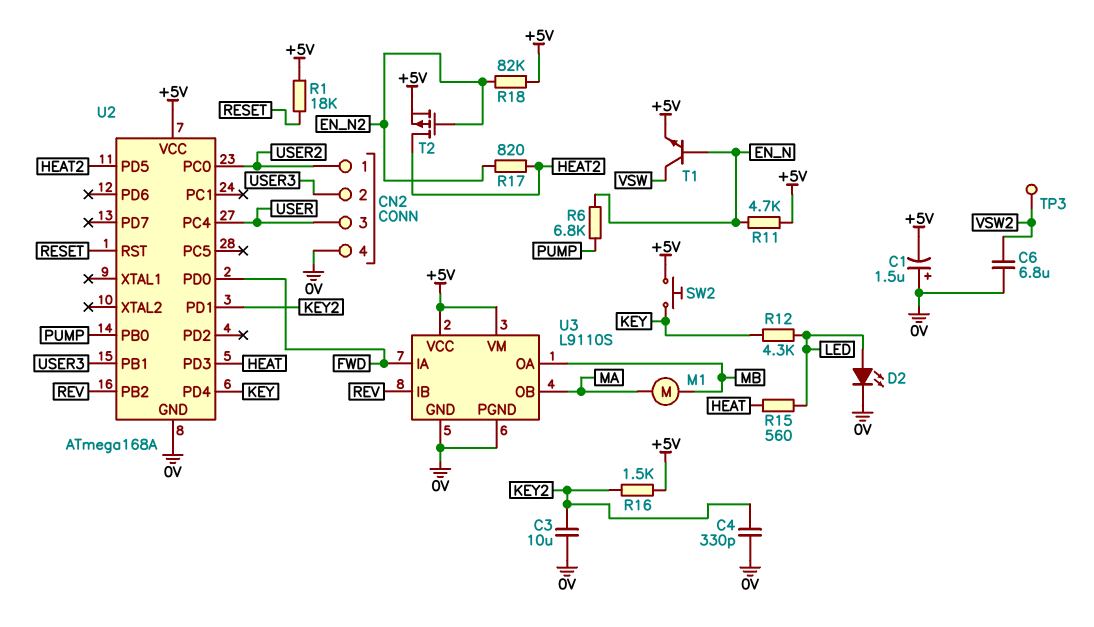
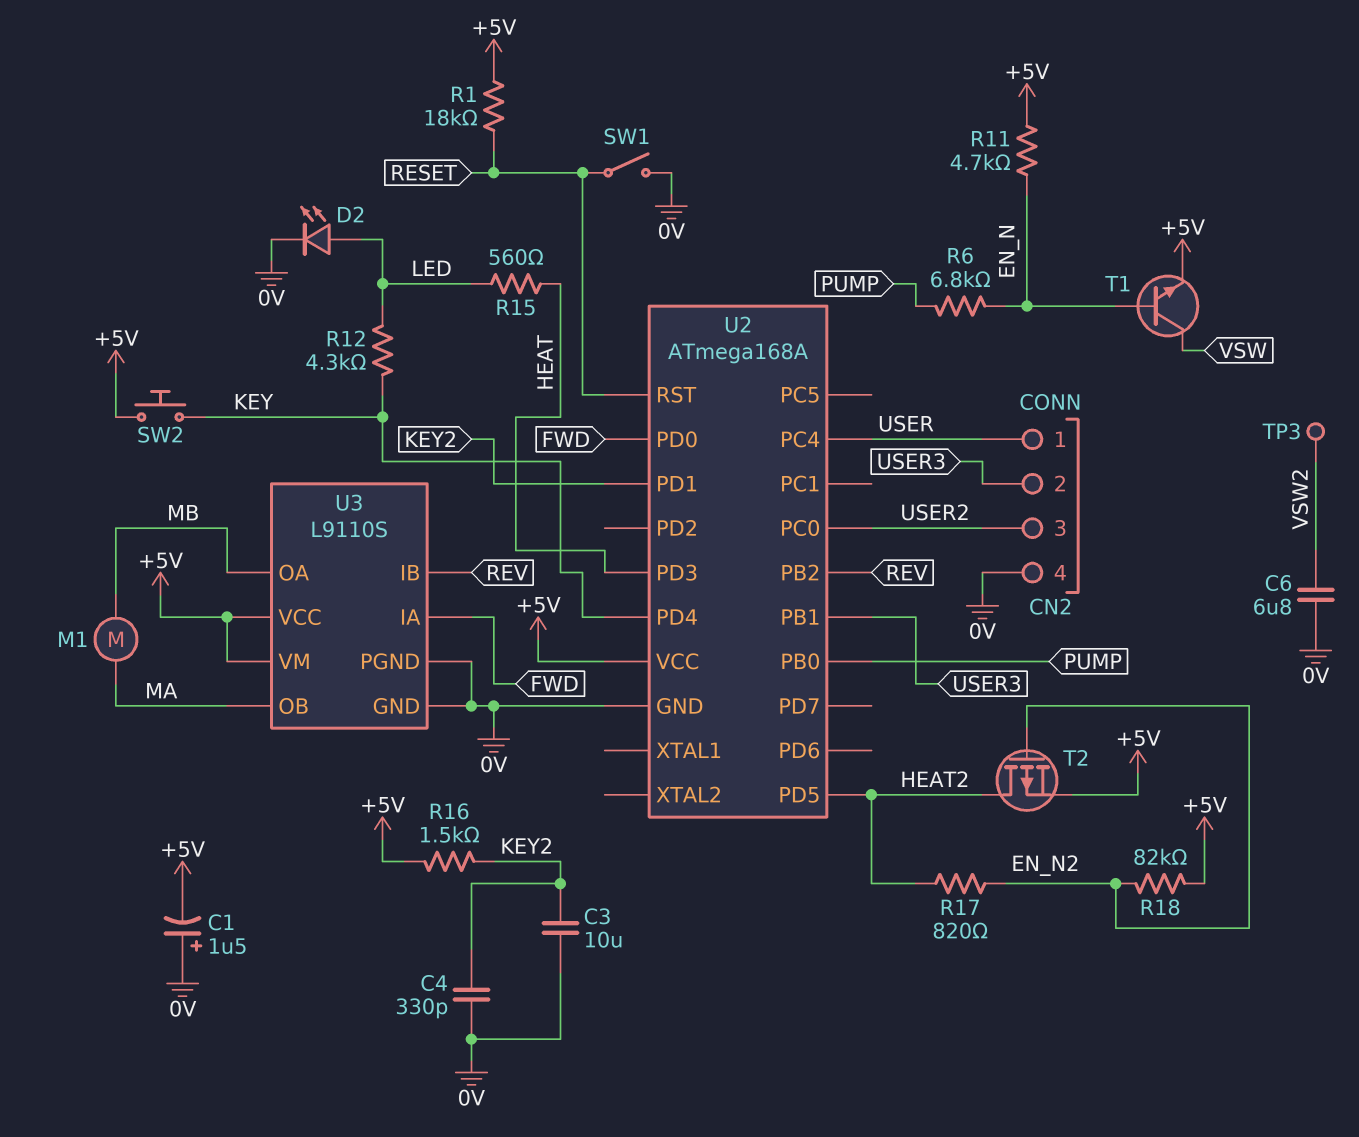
CN2 pin 1: USER2 -> USER
CN2 pin 3: USER -> USER2
SW1: none -> switch (0V, RESET)

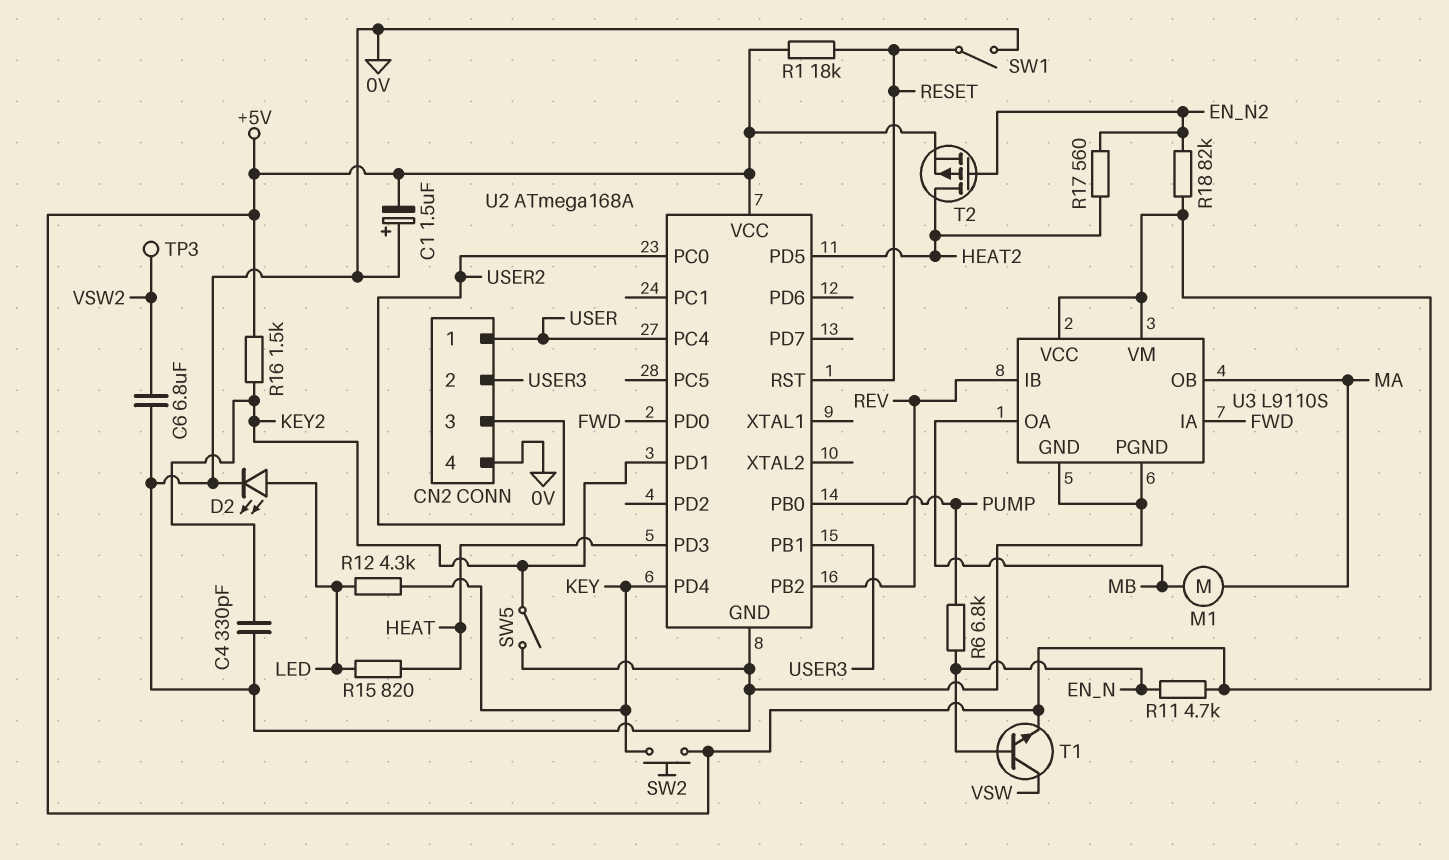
C3: 10uF (0V, KEY2) -> none
R15: 560 (HEAT, LED) -> 820 (HEAT, LED)
R17: 820 (EN_N2, HEAT2) -> 560 (EN_N2, HEAT2)
SW5: none -> switch (0V, KEY2)

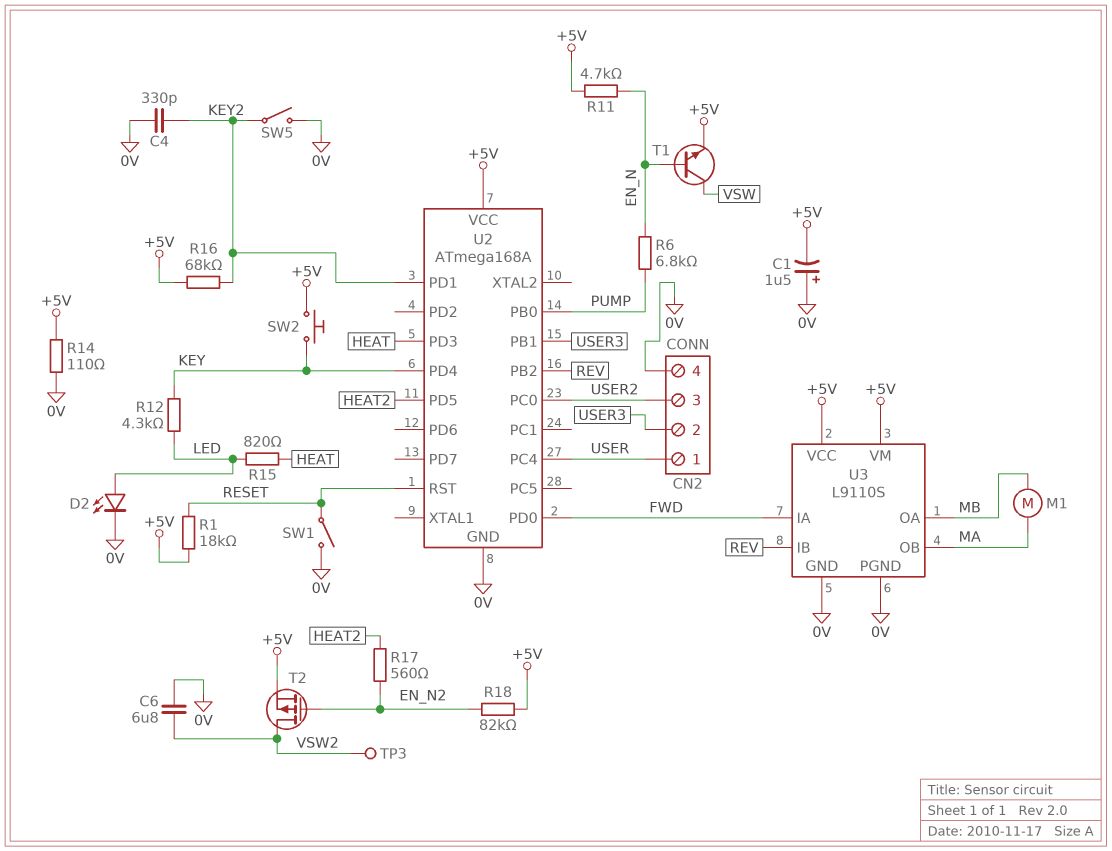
R14: none -> 110 (+5V, 0V)
R16: 1.5k (+5V, KEY2) -> 68k (+5V, KEY2)
T2: PMOS (G EN_N2, D HEAT2, S +5V) -> PMOS (G EN_N2, D VSW2, S +5V)

